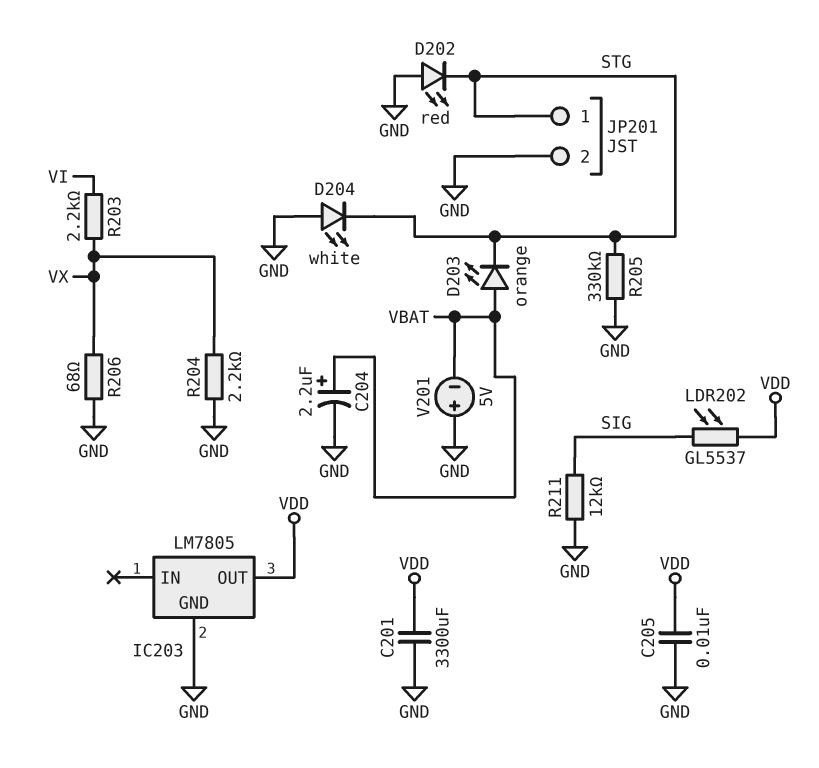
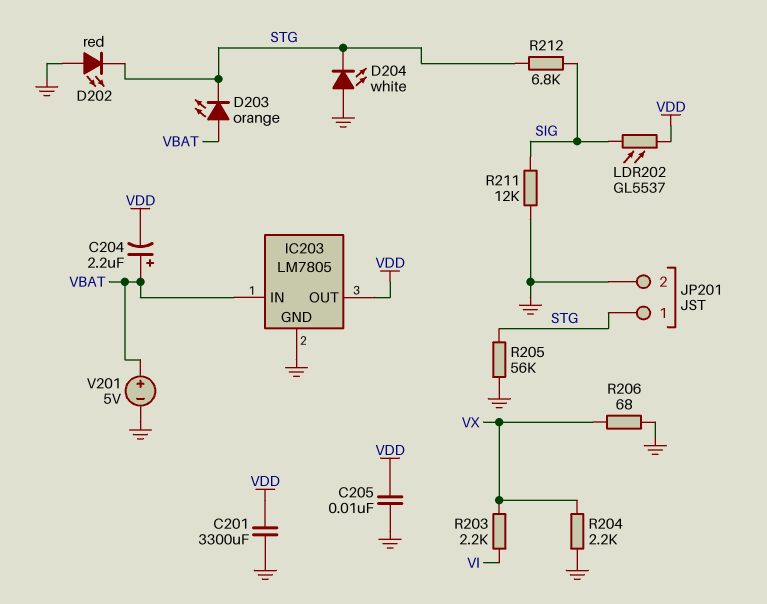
C204: 2.2uF (plus VBAT, minus GND) -> 2.2uF (plus VBAT, minus VDD)
IC203 pin IN: none -> VBAT
R205: 330k (GND, STG) -> 56k (GND, STG)
R212: none -> 6.8k (SIG, STG)
V201: 5V (plus GND, minus VBAT) -> 5V (plus VBAT, minus GND)

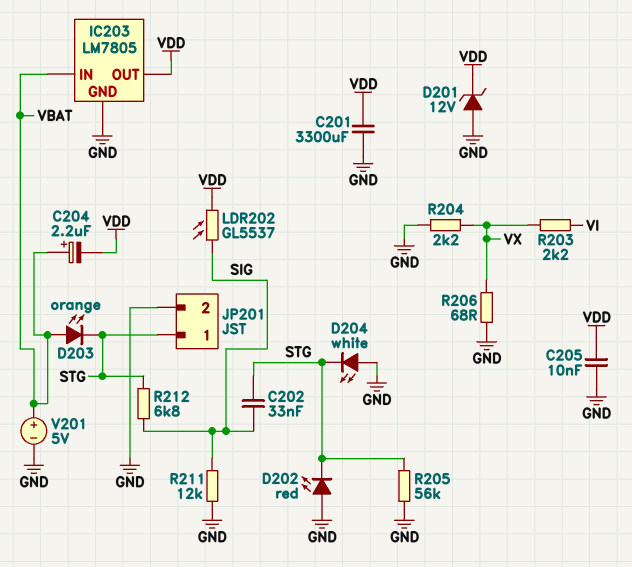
C202: none -> 33nF (SIG, STG)
D201: none -> zener 12V (A GND, K VDD)

